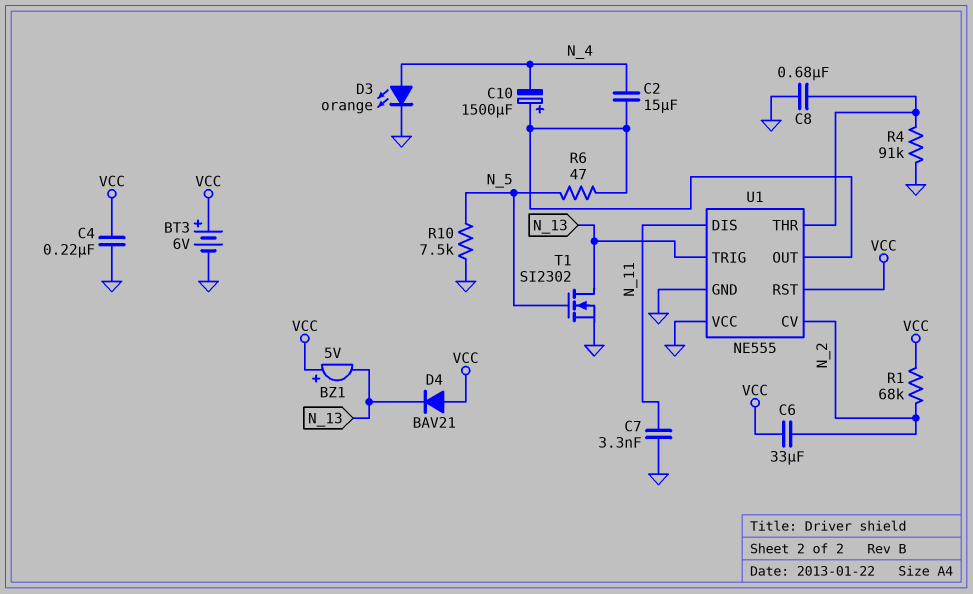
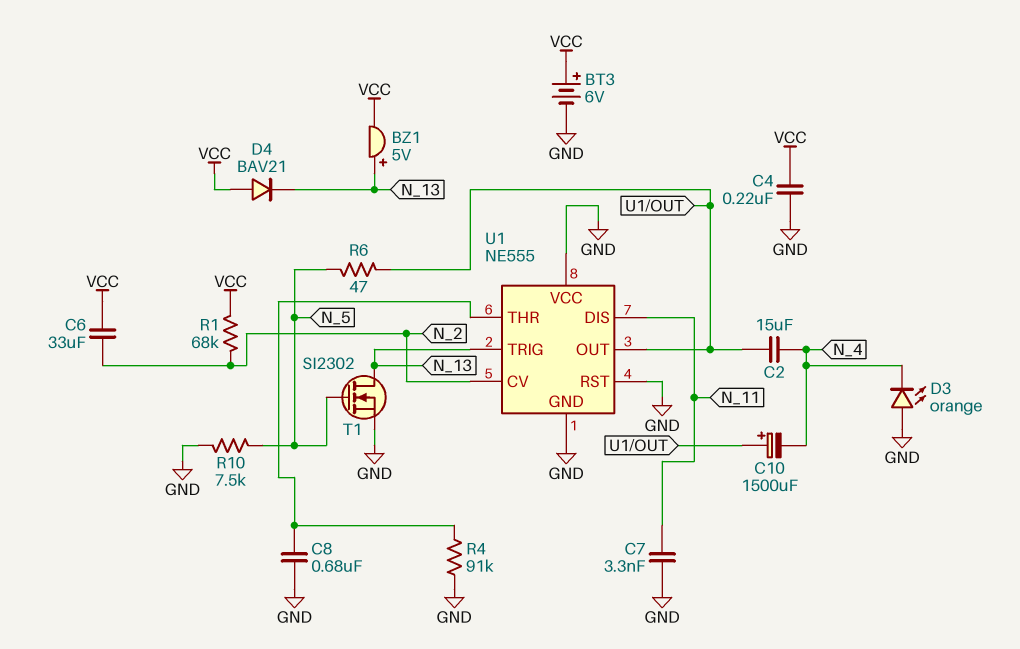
BZ1: buzzer 5V (plus VCC, minus N_13) -> buzzer 5V (plus N_13, minus VCC)
D3: LED orange (A N_4, K GND) -> LED orange (A GND, K N_4)
U1 pin RST: VCC -> GND

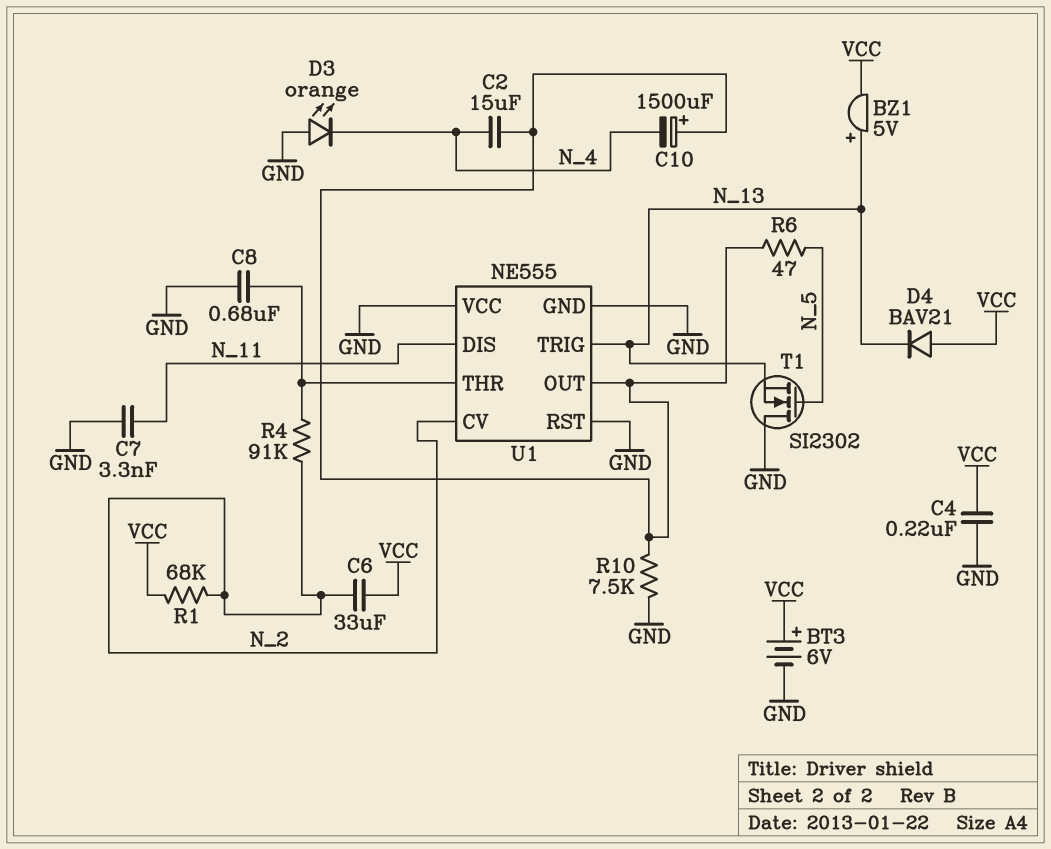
R4: 91k (GND, U1/THR) -> 91k (N_2, U1/THR)
R10: 7.5k (GND, N_5) -> 7.5k (GND, U1/OUT)
T1: NMOS SI2302 (G N_5, D N_13, S GND) -> NMOS SI2302 (G N_5, D GND, S N_13)

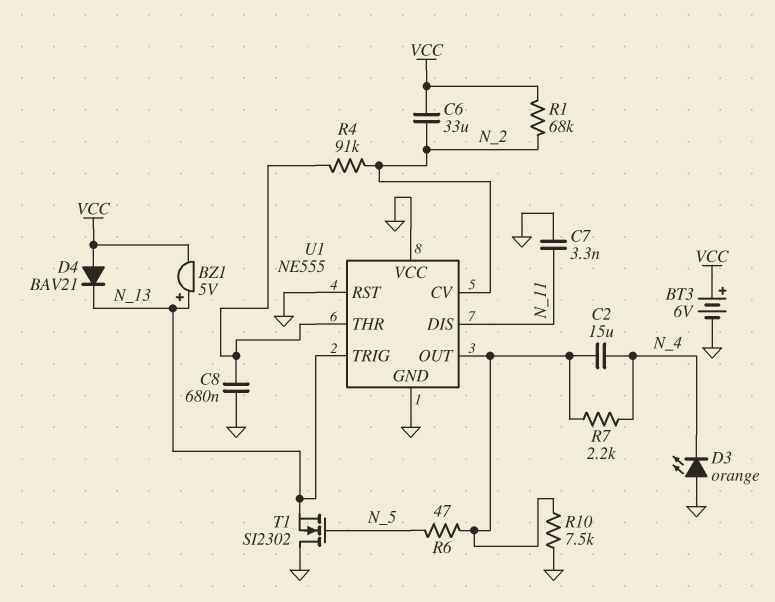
C4: 220nF (GND, VCC) -> none
C10: 1500uF (plus U1/OUT, minus N_4) -> none
R7: none -> 2.2k (N_4, U1/OUT)

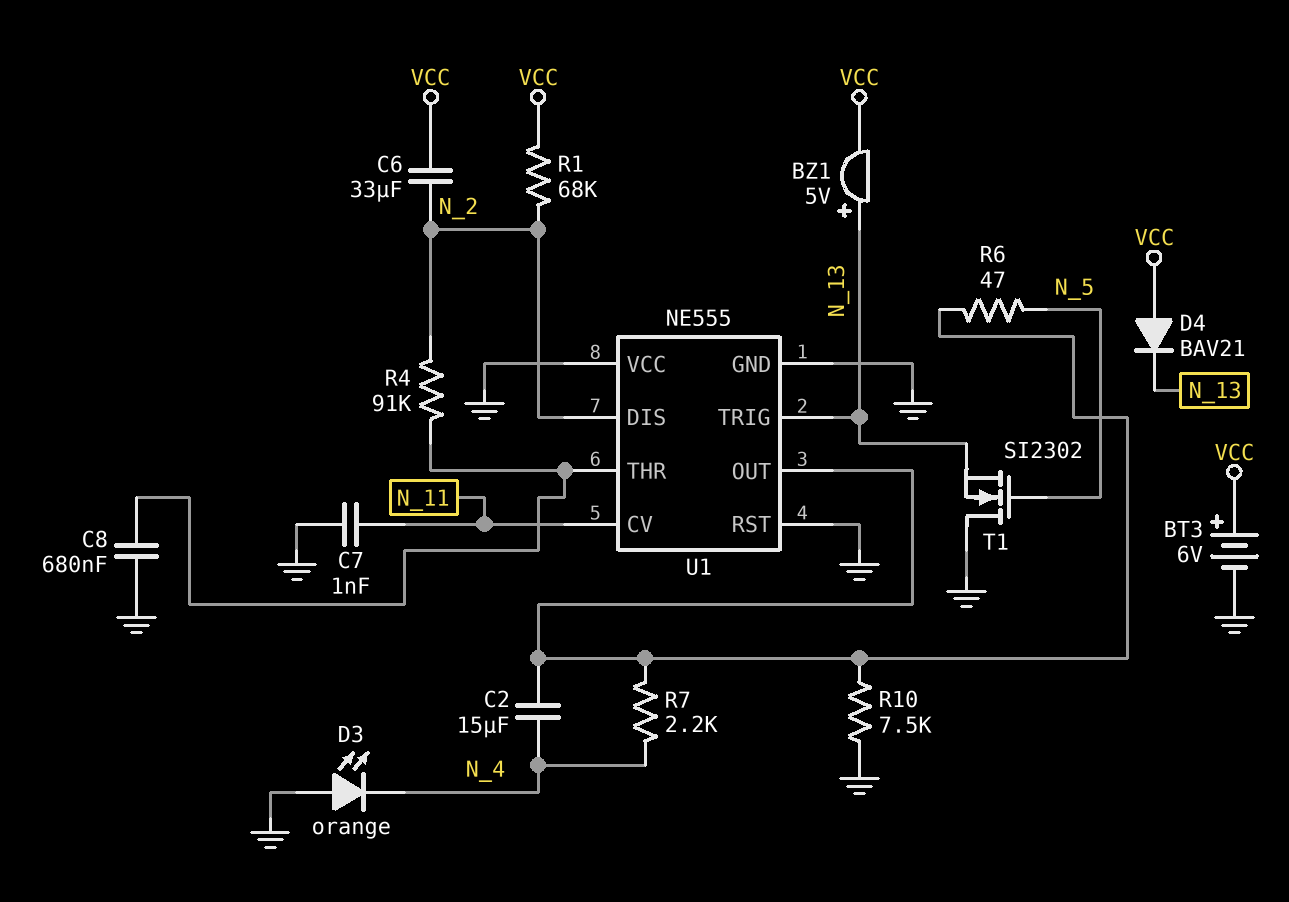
C7: 3.3nF (GND, N_11) -> 1nF (GND, N_11)
U1 pin CV: N_2 -> N_11
U1 pin DIS: N_11 -> N_2

